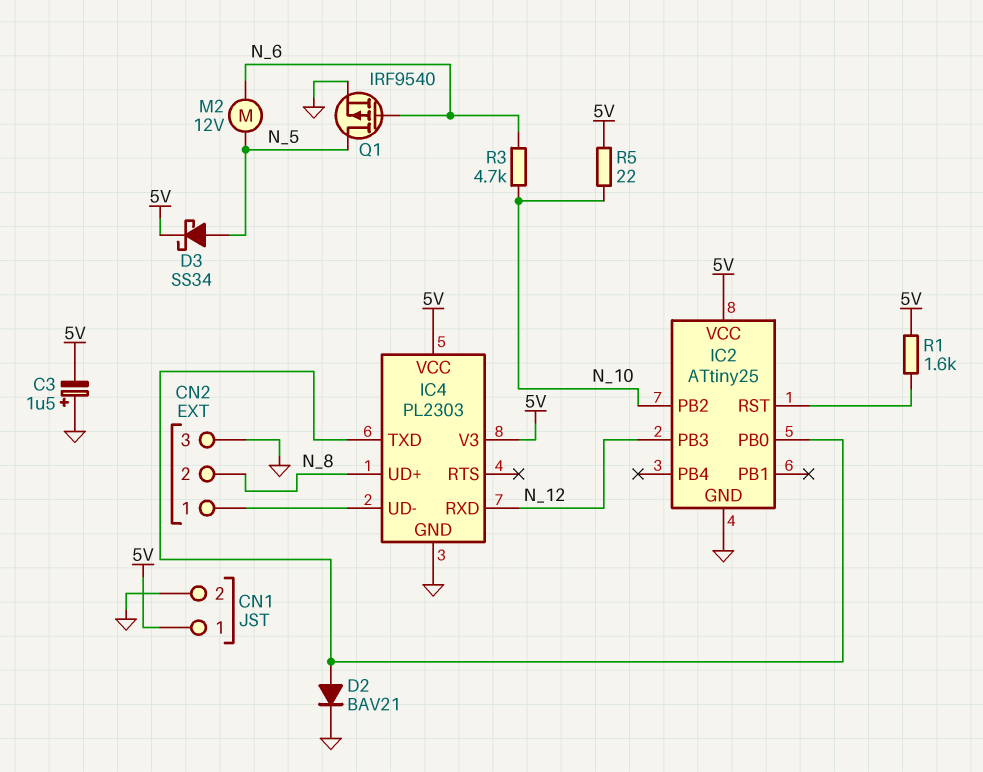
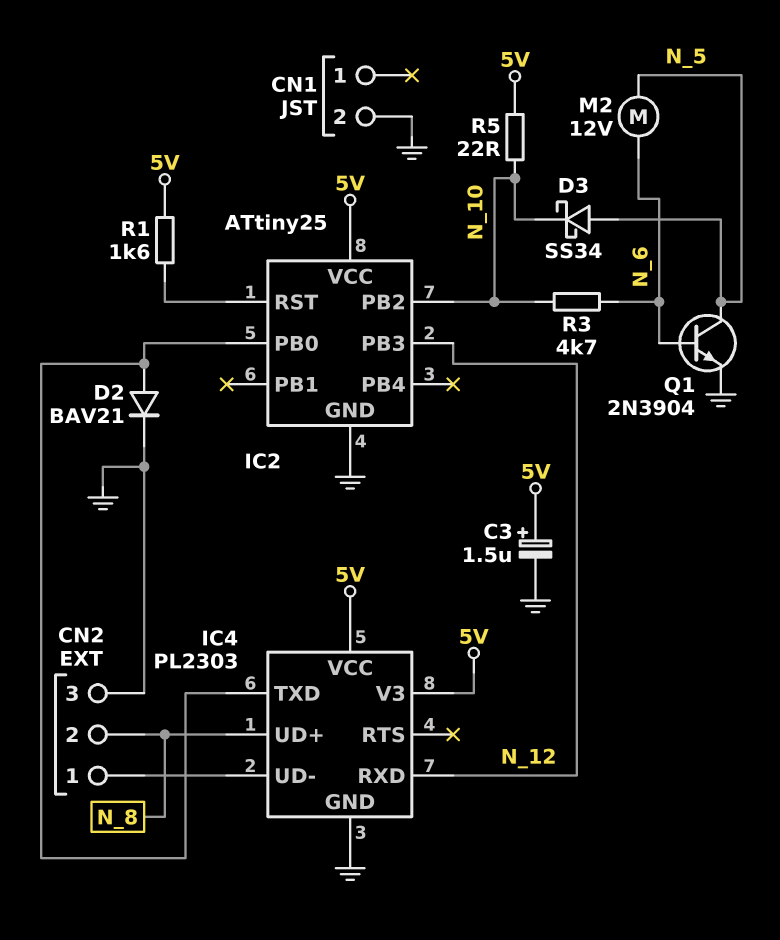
C3: 1.5uF (plus GND, minus 5V) -> 1.5uF (plus 5V, minus GND)
CN1 pin 1: 5V -> none
D3: schottky SS34 (A N_5, K 5V) -> schottky SS34 (A N_5, K N_10)
Q1: PMOS IRF9540 (G N_6, D N_5, S GND) -> NPN 2N3904 (B N_6, C N_5, E GND)

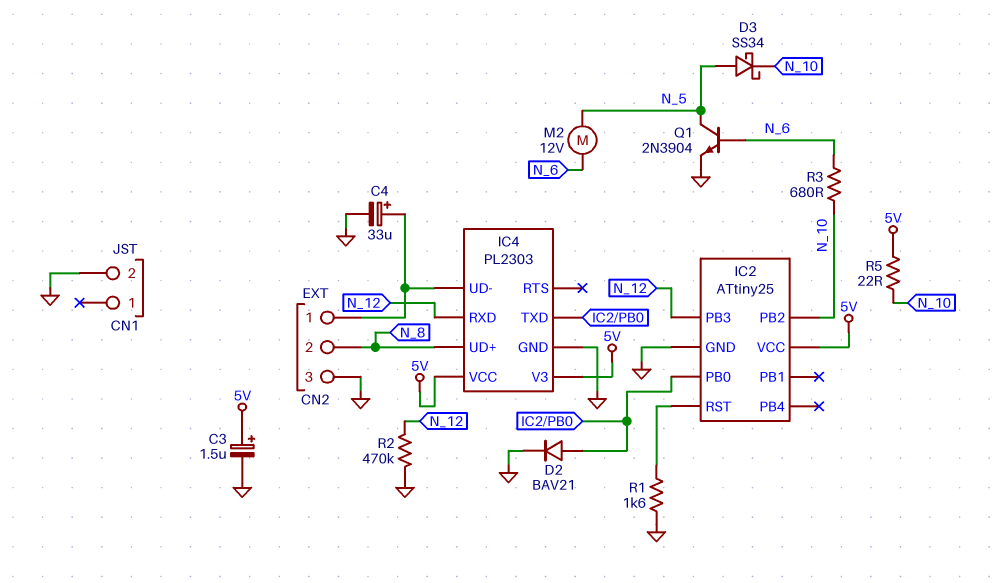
C4: none -> 33uF (plus CN2/1, minus GND)
R1: 1.6k (5V, IC2/RST) -> 1.6k (GND, IC2/RST)
R2: none -> 470k (GND, N_12)
R3: 4.7k (N_6, N_10) -> 680 (N_6, N_10)

